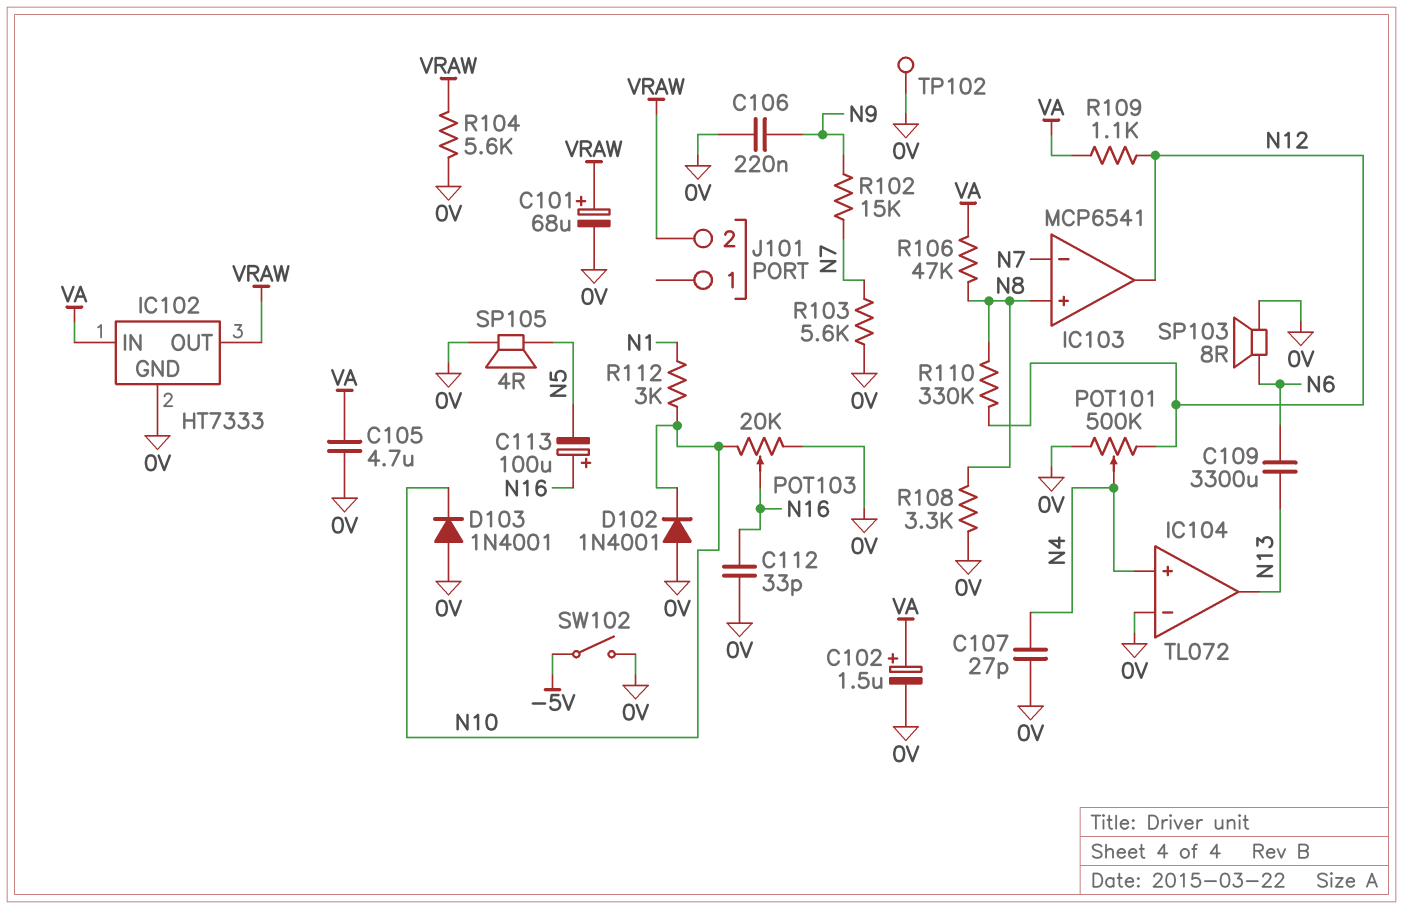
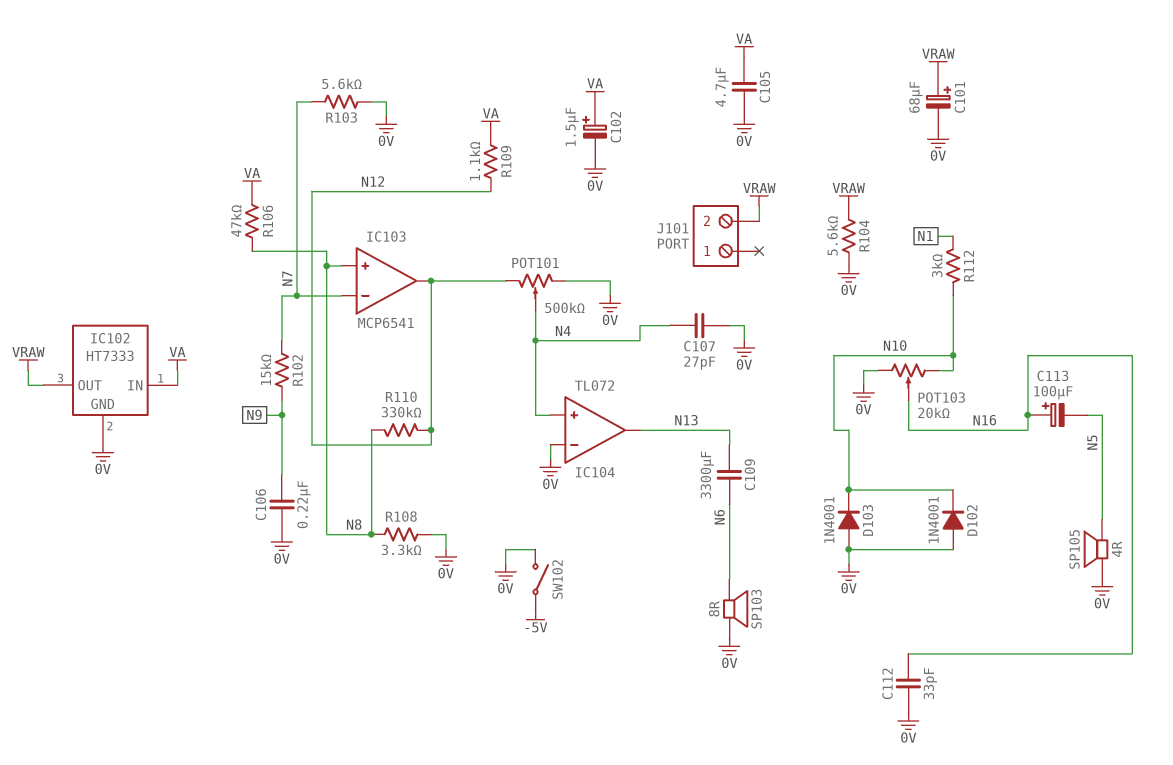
TP102: test point (0V) -> none

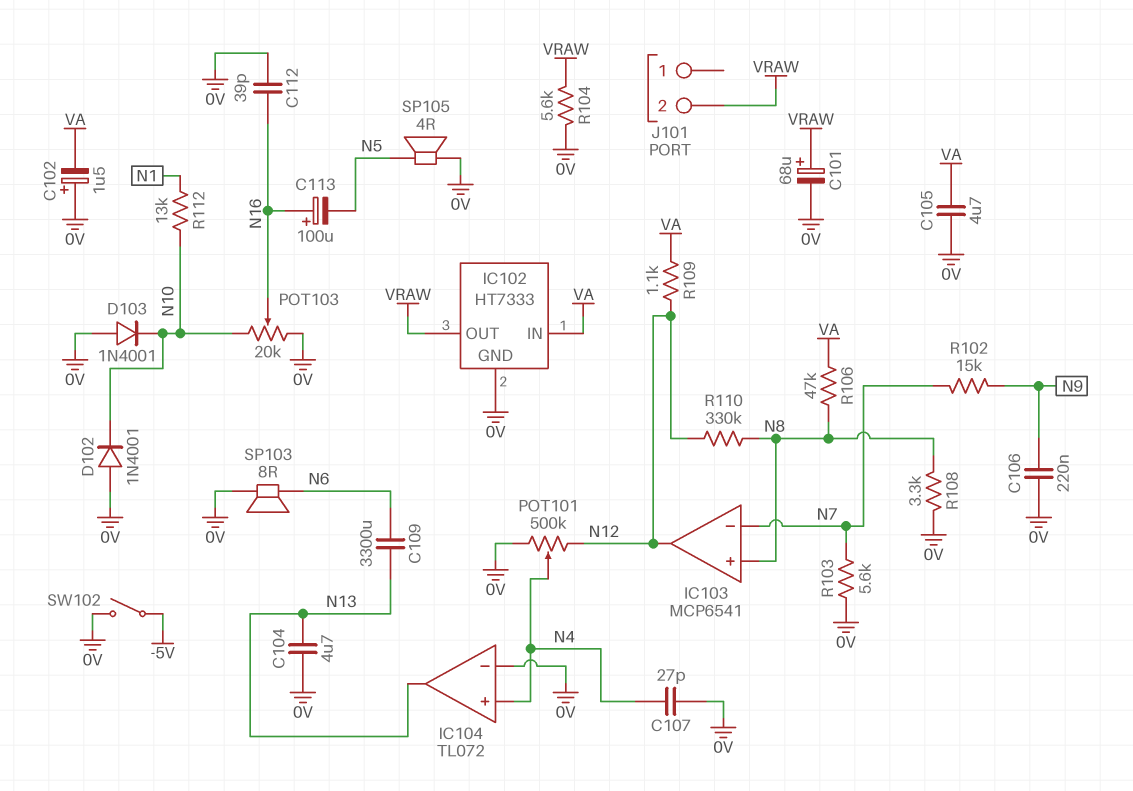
C102: 1.5uF (plus VA, minus 0V) -> 1.5uF (plus 0V, minus VA)
C104: none -> 4.7uF (0V, N13)
C112: 33pF (0V, N16) -> 39pF (0V, N16)
R112: 3k (N1, N10) -> 13k (N1, N10)

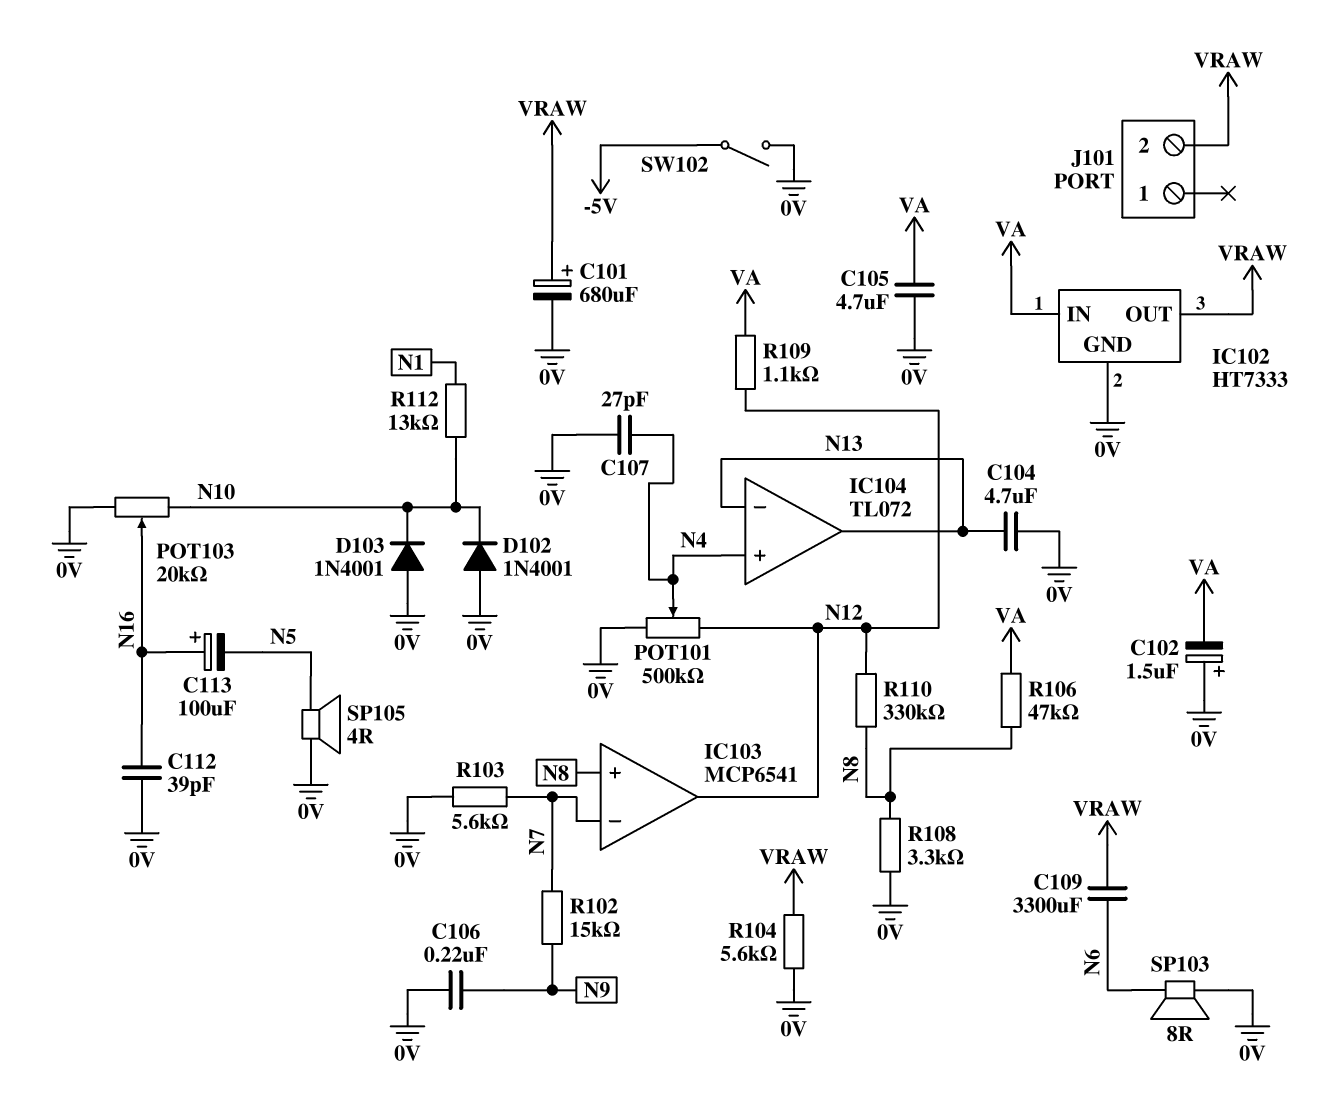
C101: 68uF (plus VRAW, minus 0V) -> 680uF (plus VRAW, minus 0V)
C109: 3300uF (N6, N13) -> 3300uF (N6, VRAW)
IC104 pin in-: 0V -> N13

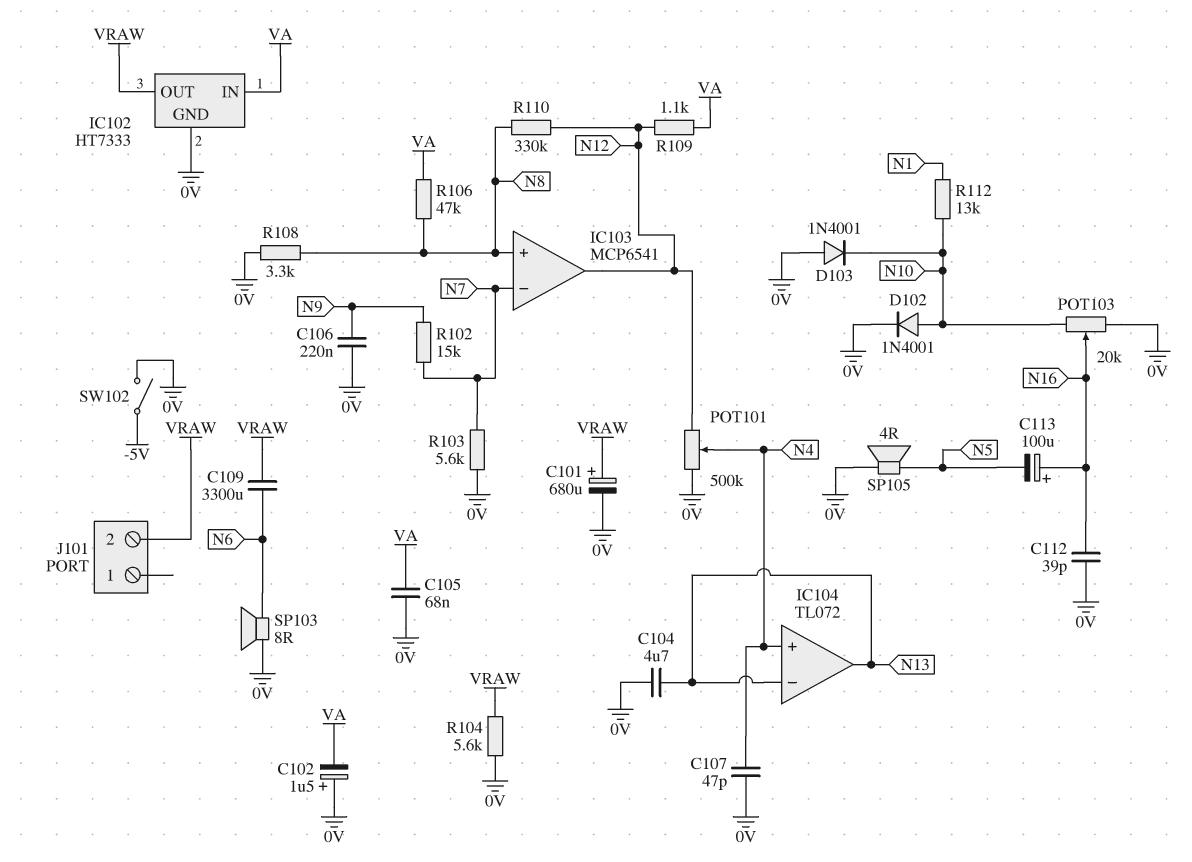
C105: 4.7uF (0V, VA) -> 68nF (0V, VA)
C107: 27pF (0V, N4) -> 47pF (0V, N4)
D102: diode 1N4001 (A 0V, K N10) -> diode 1N4001 (A N10, K 0V)

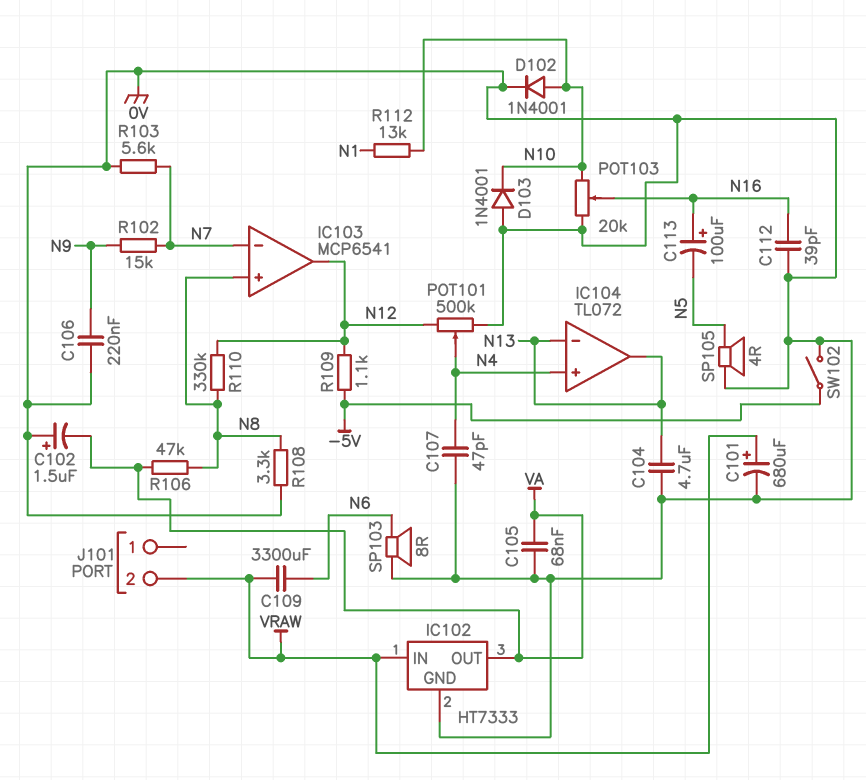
IC102 pin IN: VA -> VRAW
IC102 pin OUT: VRAW -> VA
R104: 5.6k (0V, VRAW) -> none
R109: 1.1k (N12, VA) -> 1.1k (-5V, N12)

